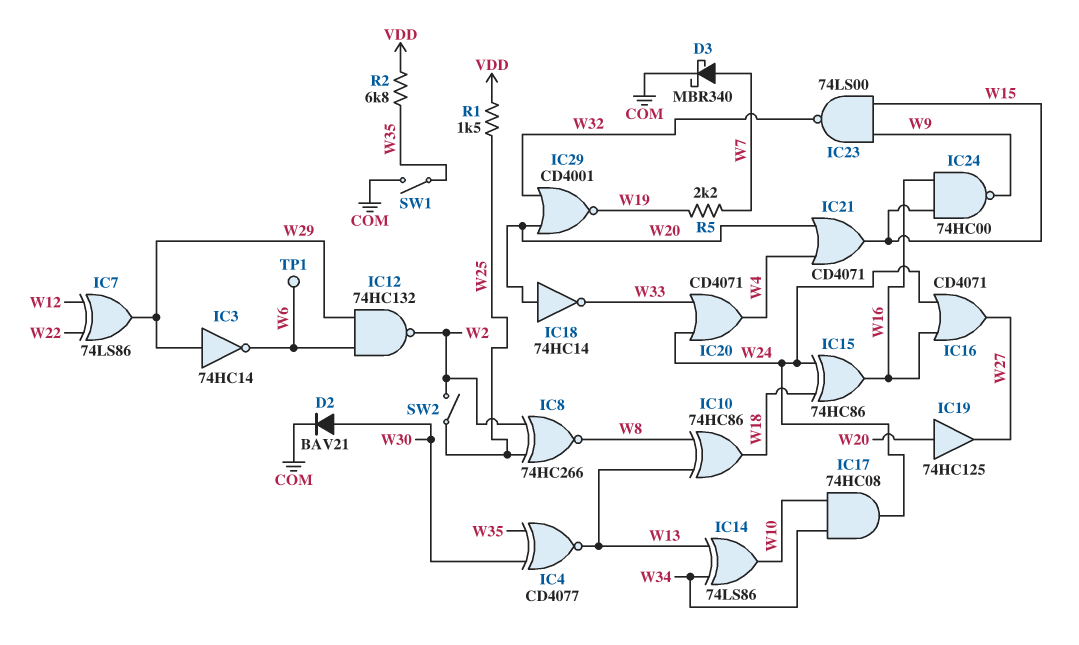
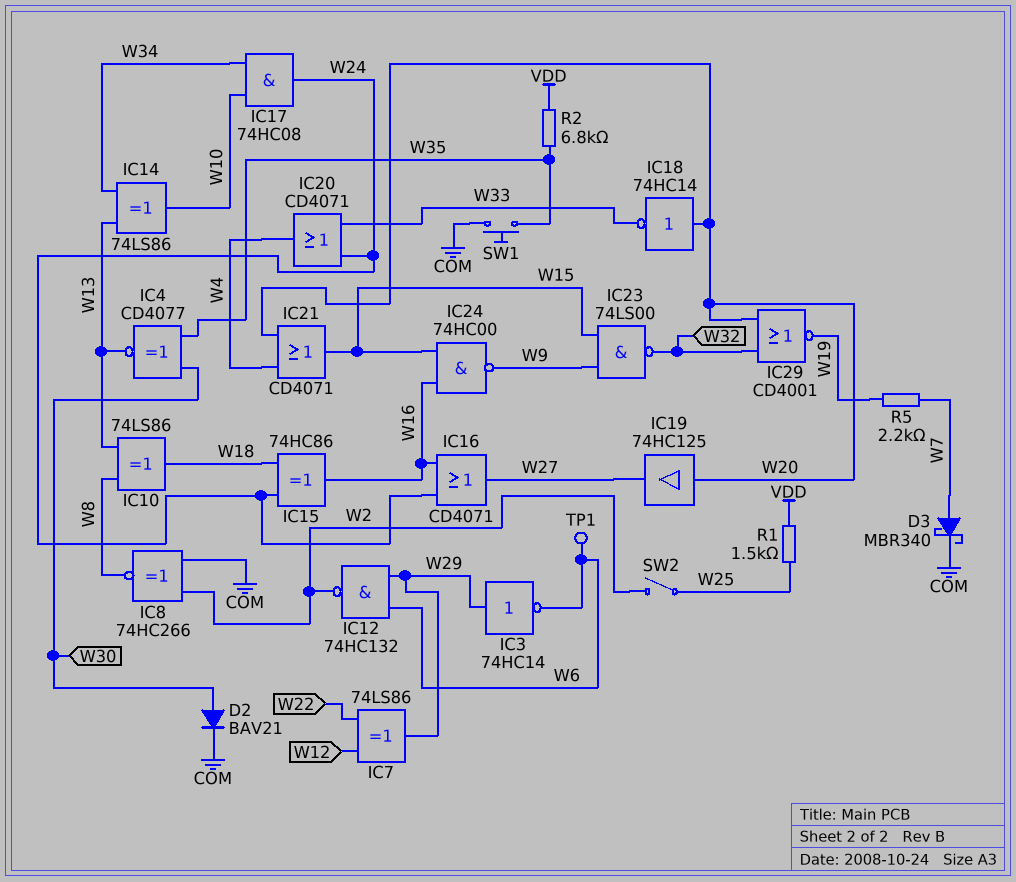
IC8: XNOR 74HC266 (in W2, in W25, out W8) -> XNOR 74HC266 (in COM, in W2, out W8)
IC10: XOR 74HC86 (in W8, in W13, out W18) -> XOR 74LS86 (in W8, in W13, out W18)
SW1: switch (COM, W35) -> button (COM, W35)

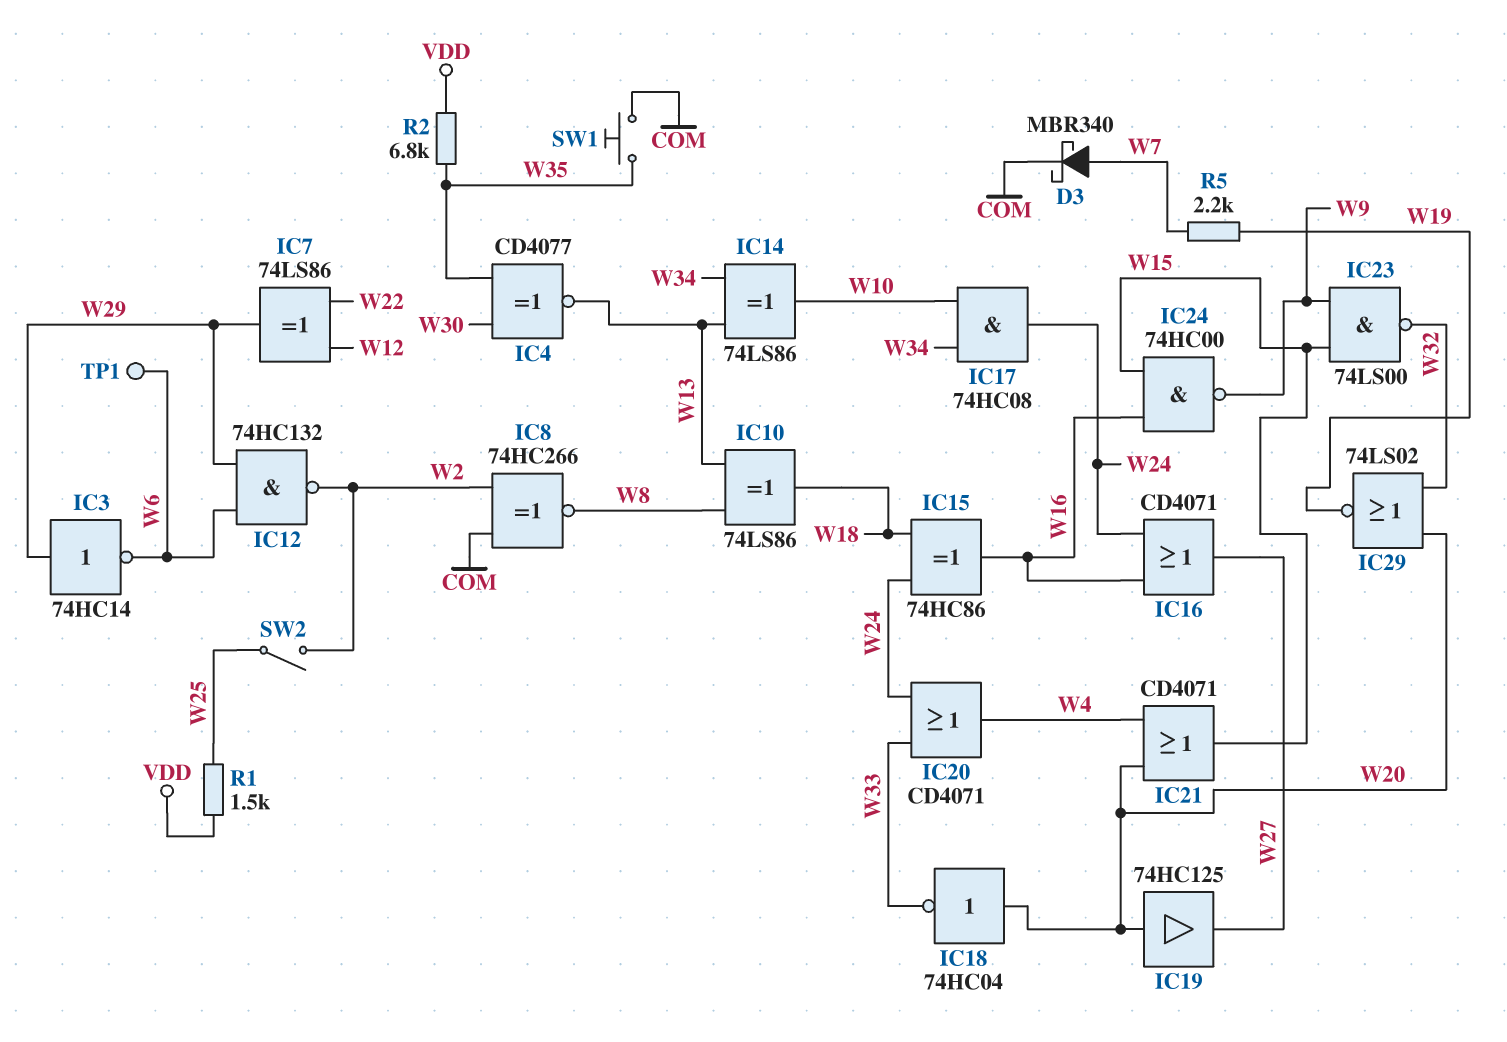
D2: diode BAV21 (A W30, K COM) -> none
IC18: NOT 74HC14 (in W20, out W33) -> NOT 74HC04 (in W20, out W33)
IC29: NOR CD4001 (in W20, in W32, out W19) -> NOR 74LS02 (in W20, in W32, out W19)

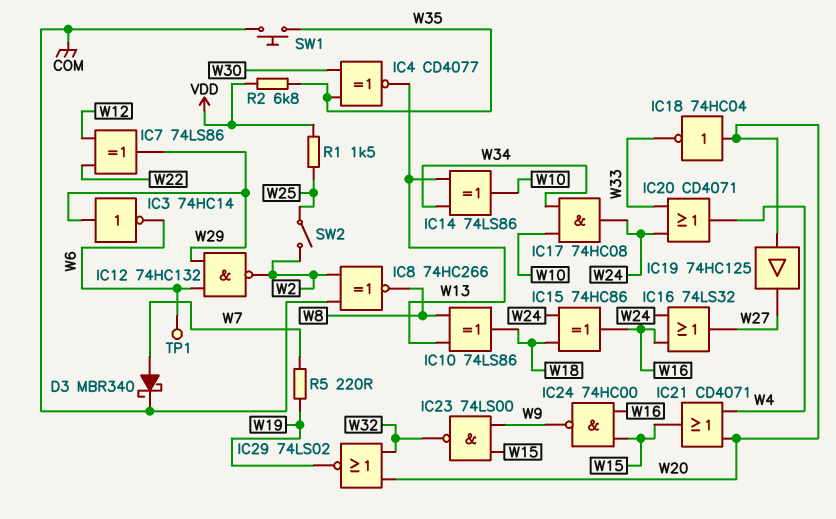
IC16: OR CD4071 (in W16, in W24, out W27) -> OR 74LS32 (in W16, in W24, out W27)
R5: 2.2k (W7, W19) -> 220 (W7, W19)

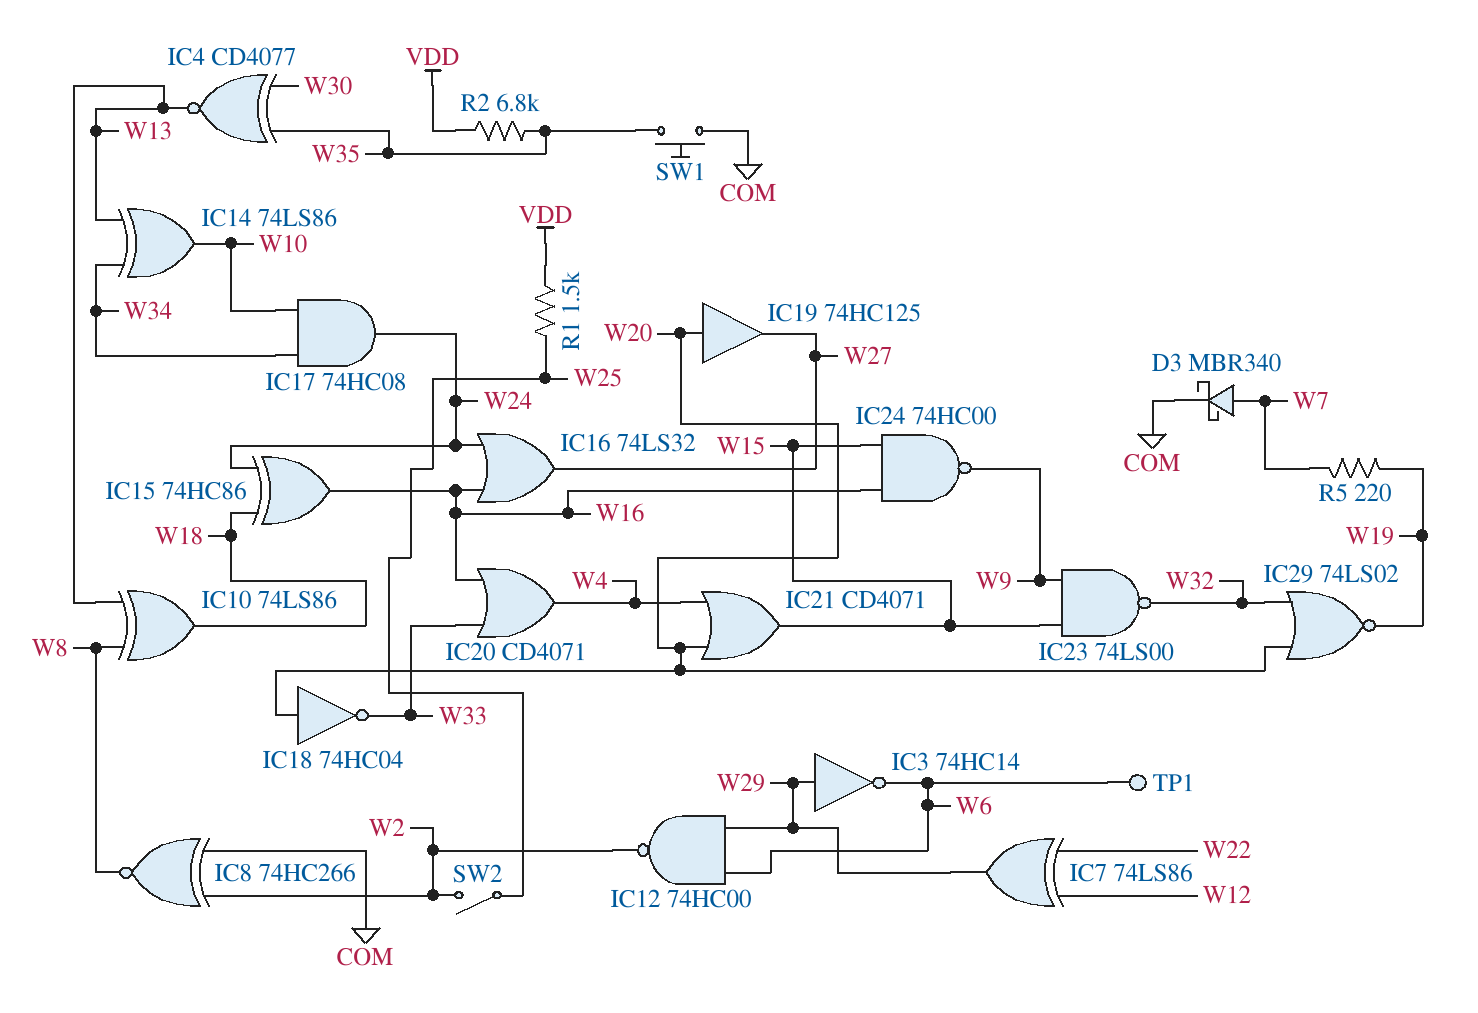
IC12: NAND 74HC132 (in W6, in W29, out W2) -> NAND 74HC00 (in W6, in W29, out W2)
IC20: OR CD4071 (in W24, in W33, out W4) -> OR CD4071 (in W16, in W33, out W4)

